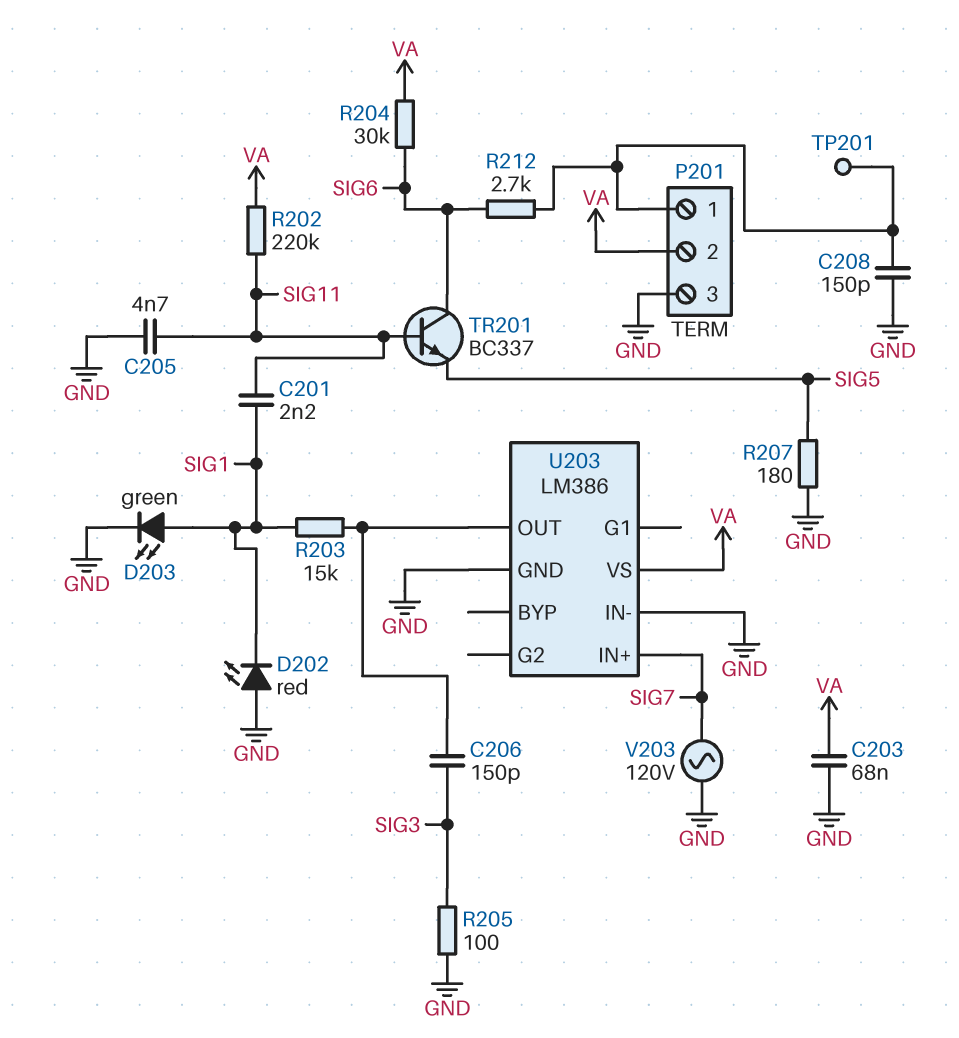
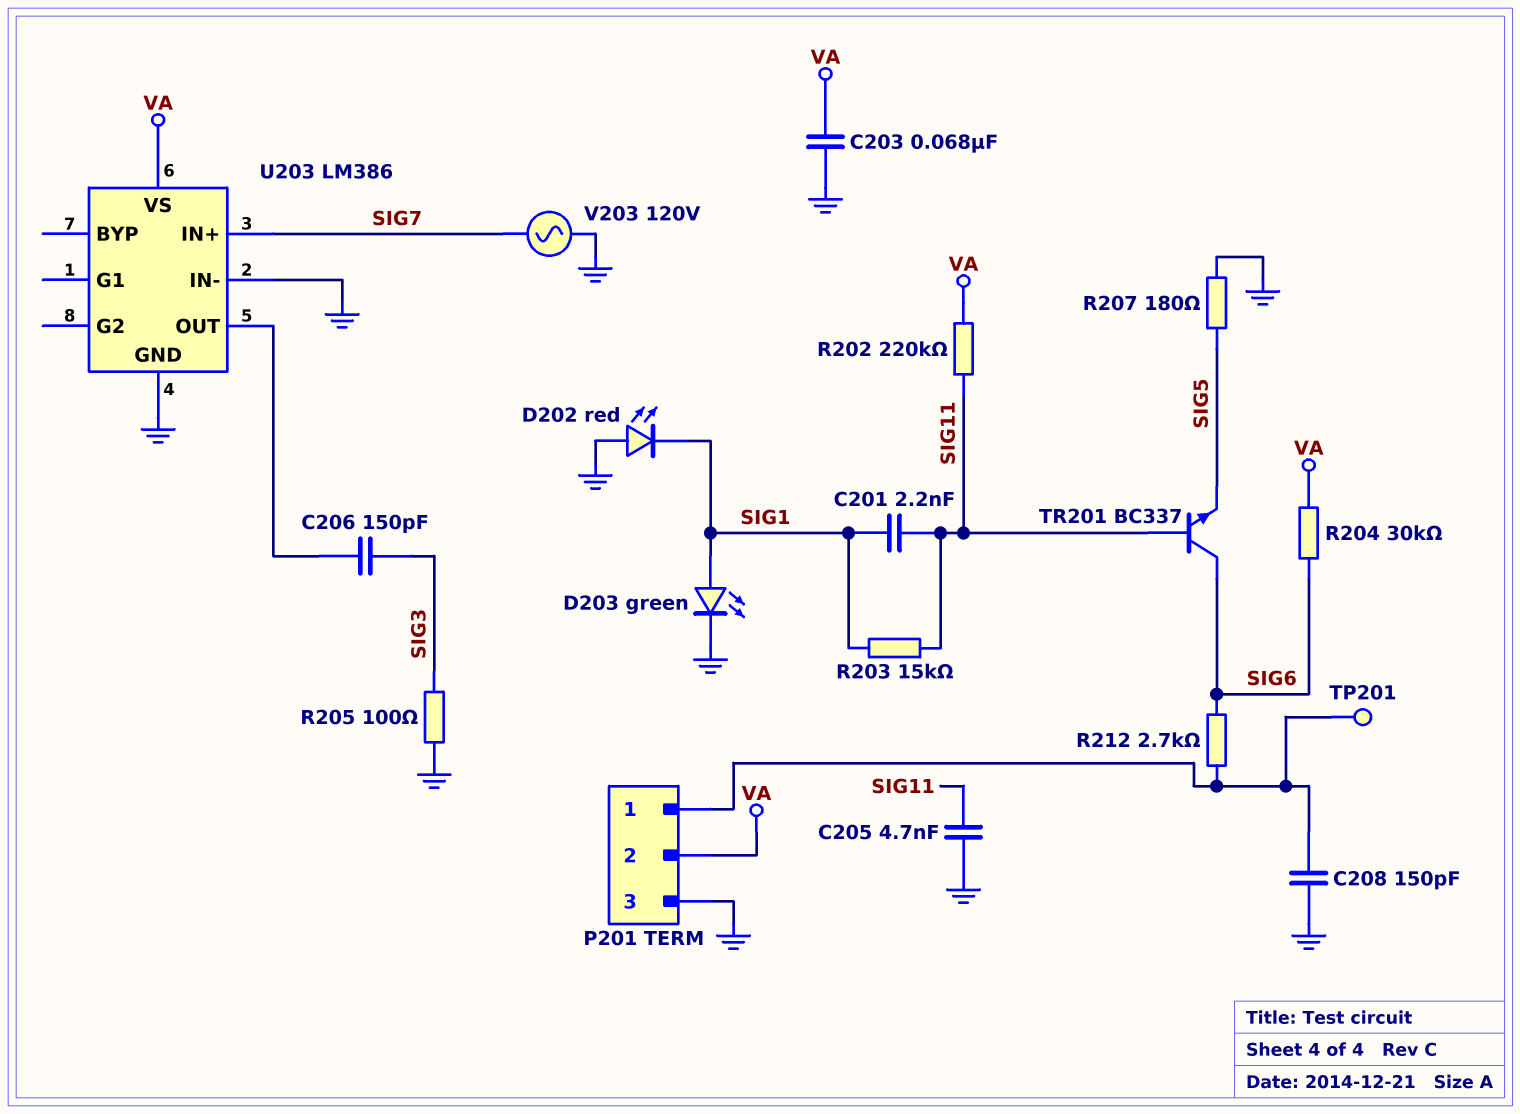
R203: 15k (SIG1, U203/OUT) -> 15k (SIG1, SIG11)

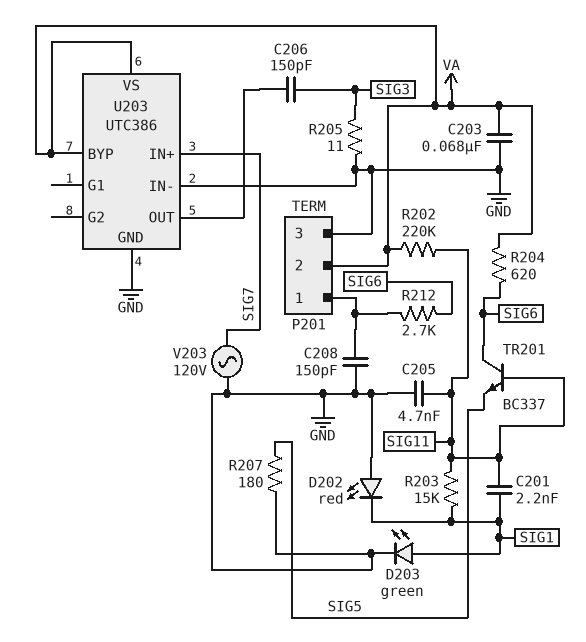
R204: 30k (SIG6, VA) -> 620 (SIG6, VA)
R205: 100 (GND, SIG3) -> 11 (GND, SIG3)
TP201: test point (P201/1) -> none
U203: LM386 -> UTC386
U203 pin BYP: none -> VA

